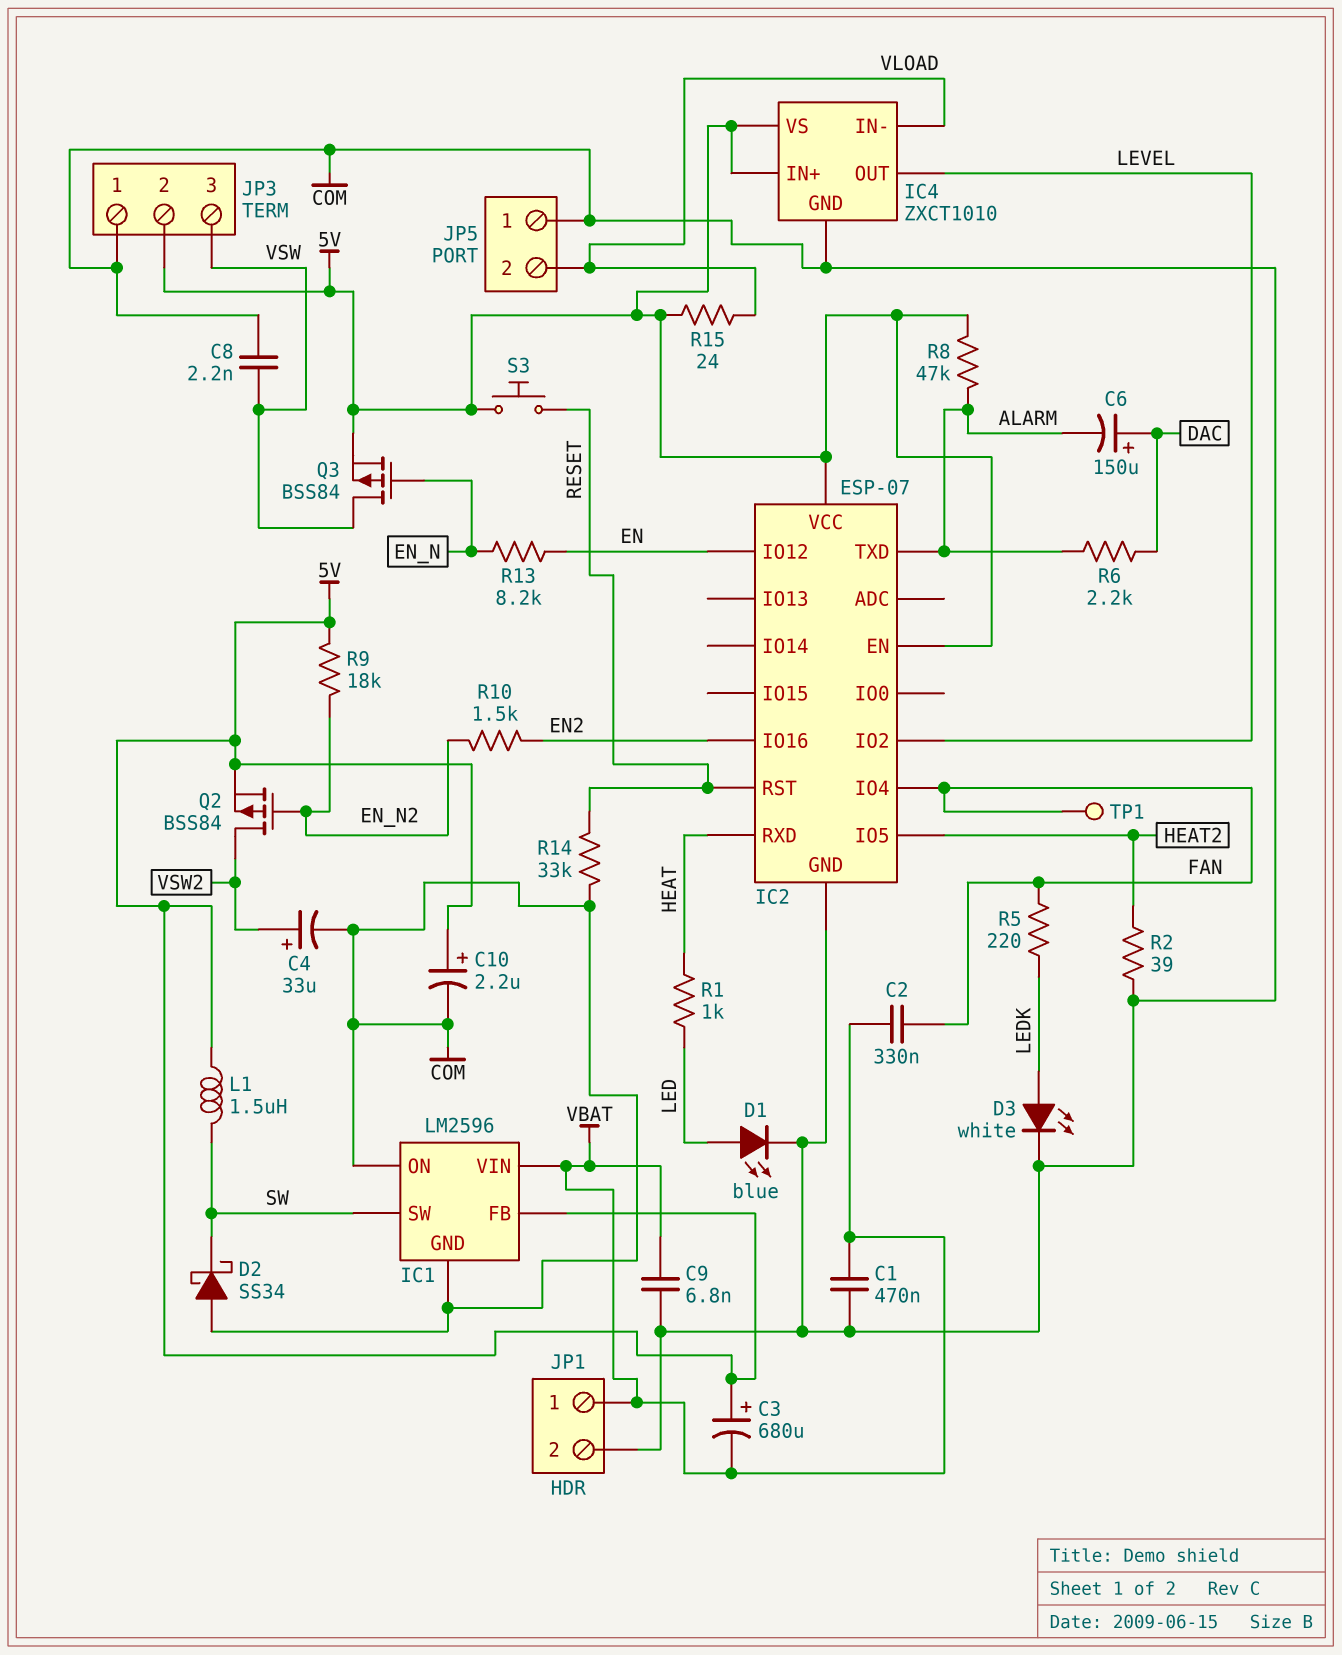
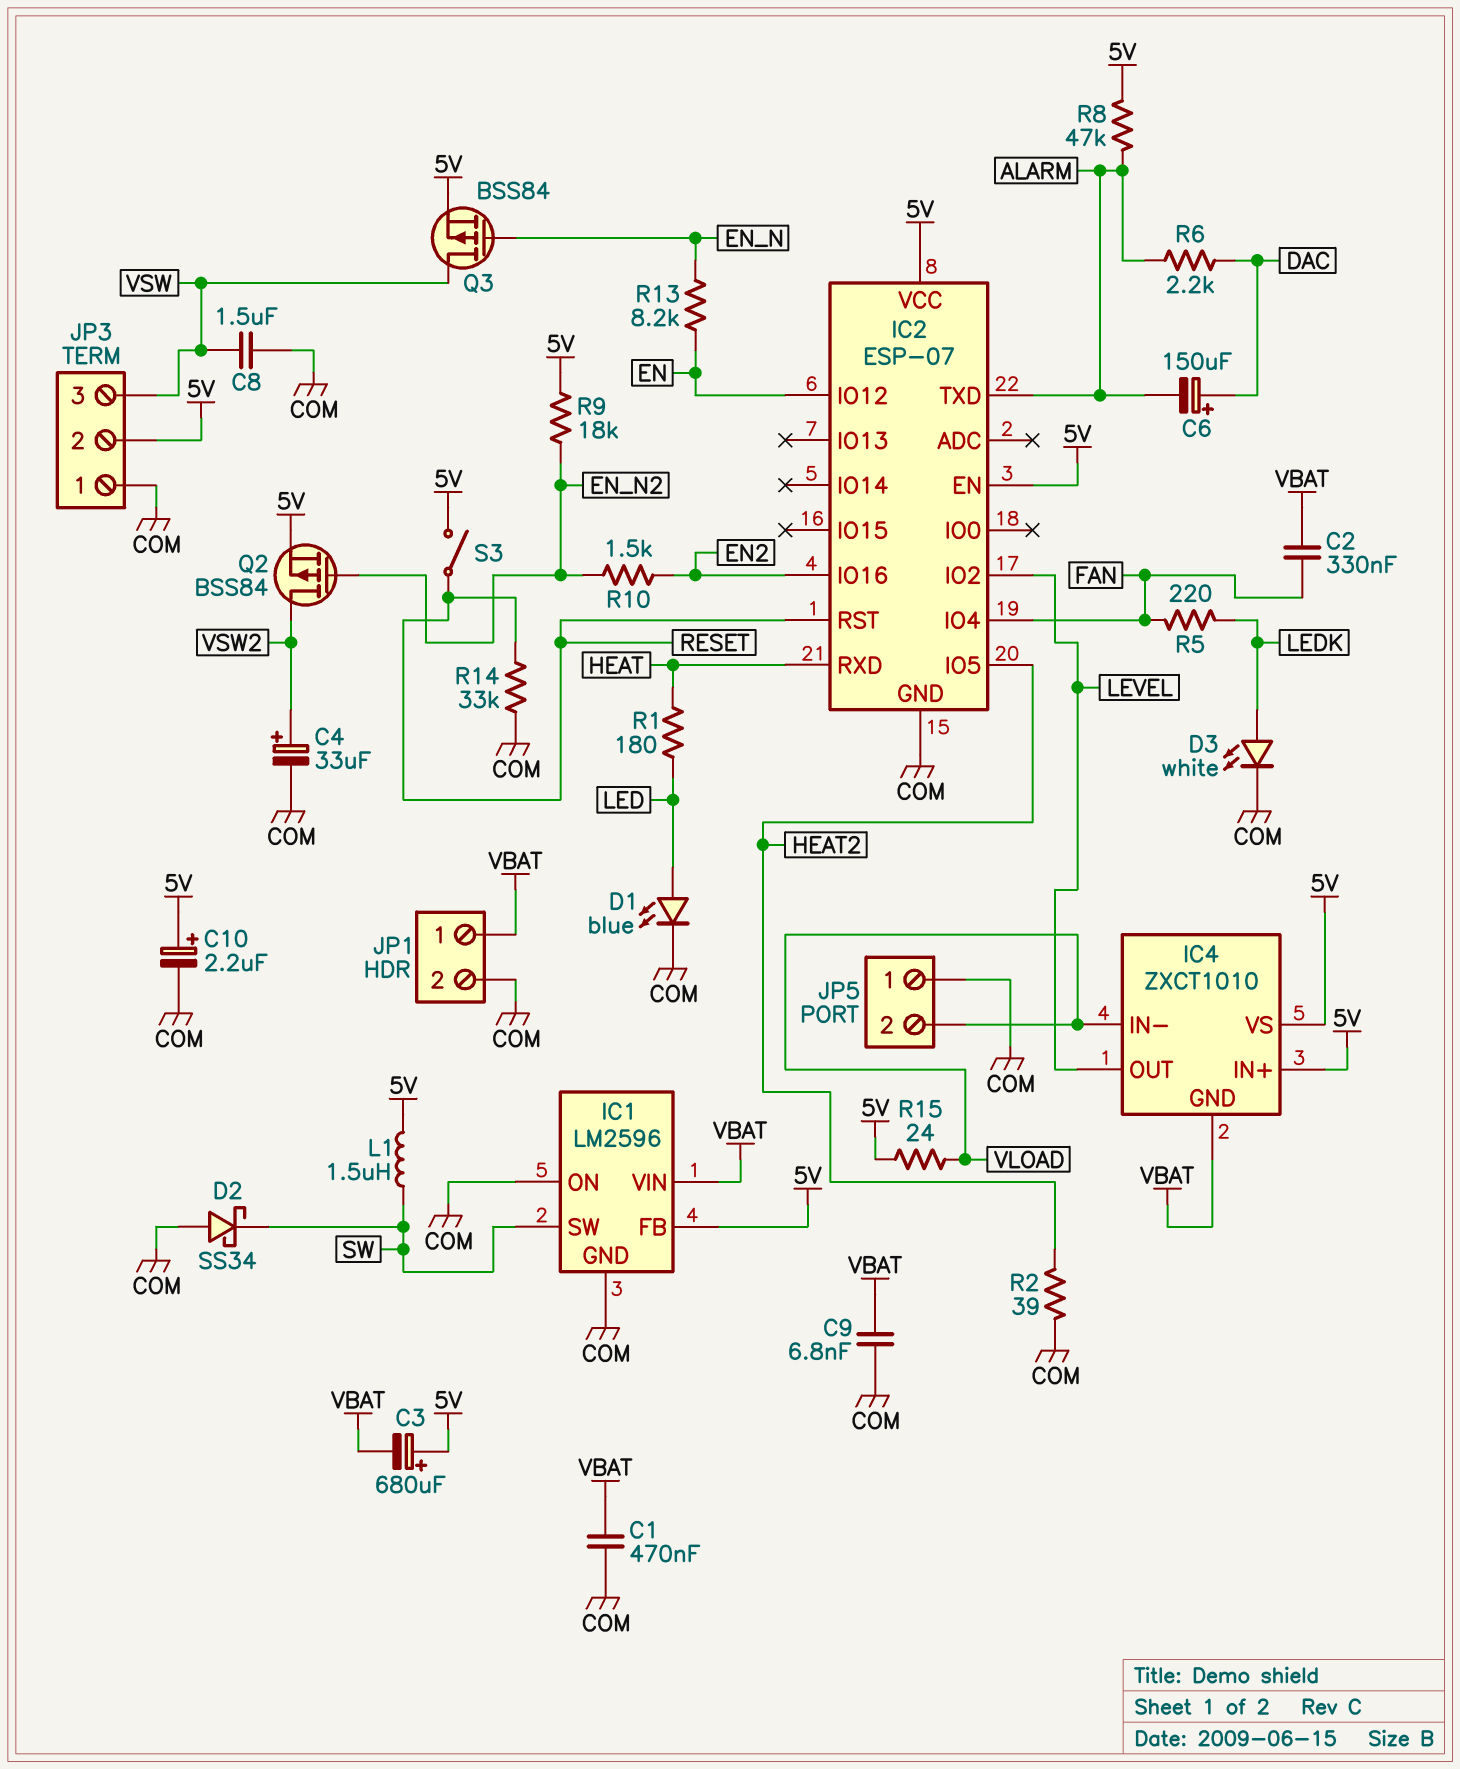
C8: 2.2nF (COM, VSW) -> 1.5uF (COM, VSW)
IC4 pin GND: COM -> VBAT
R1: 1k (HEAT, LED) -> 180 (HEAT, LED)
S3: button (5V, RESET) -> switch (5V, RESET)
TP1: test point (FAN) -> none

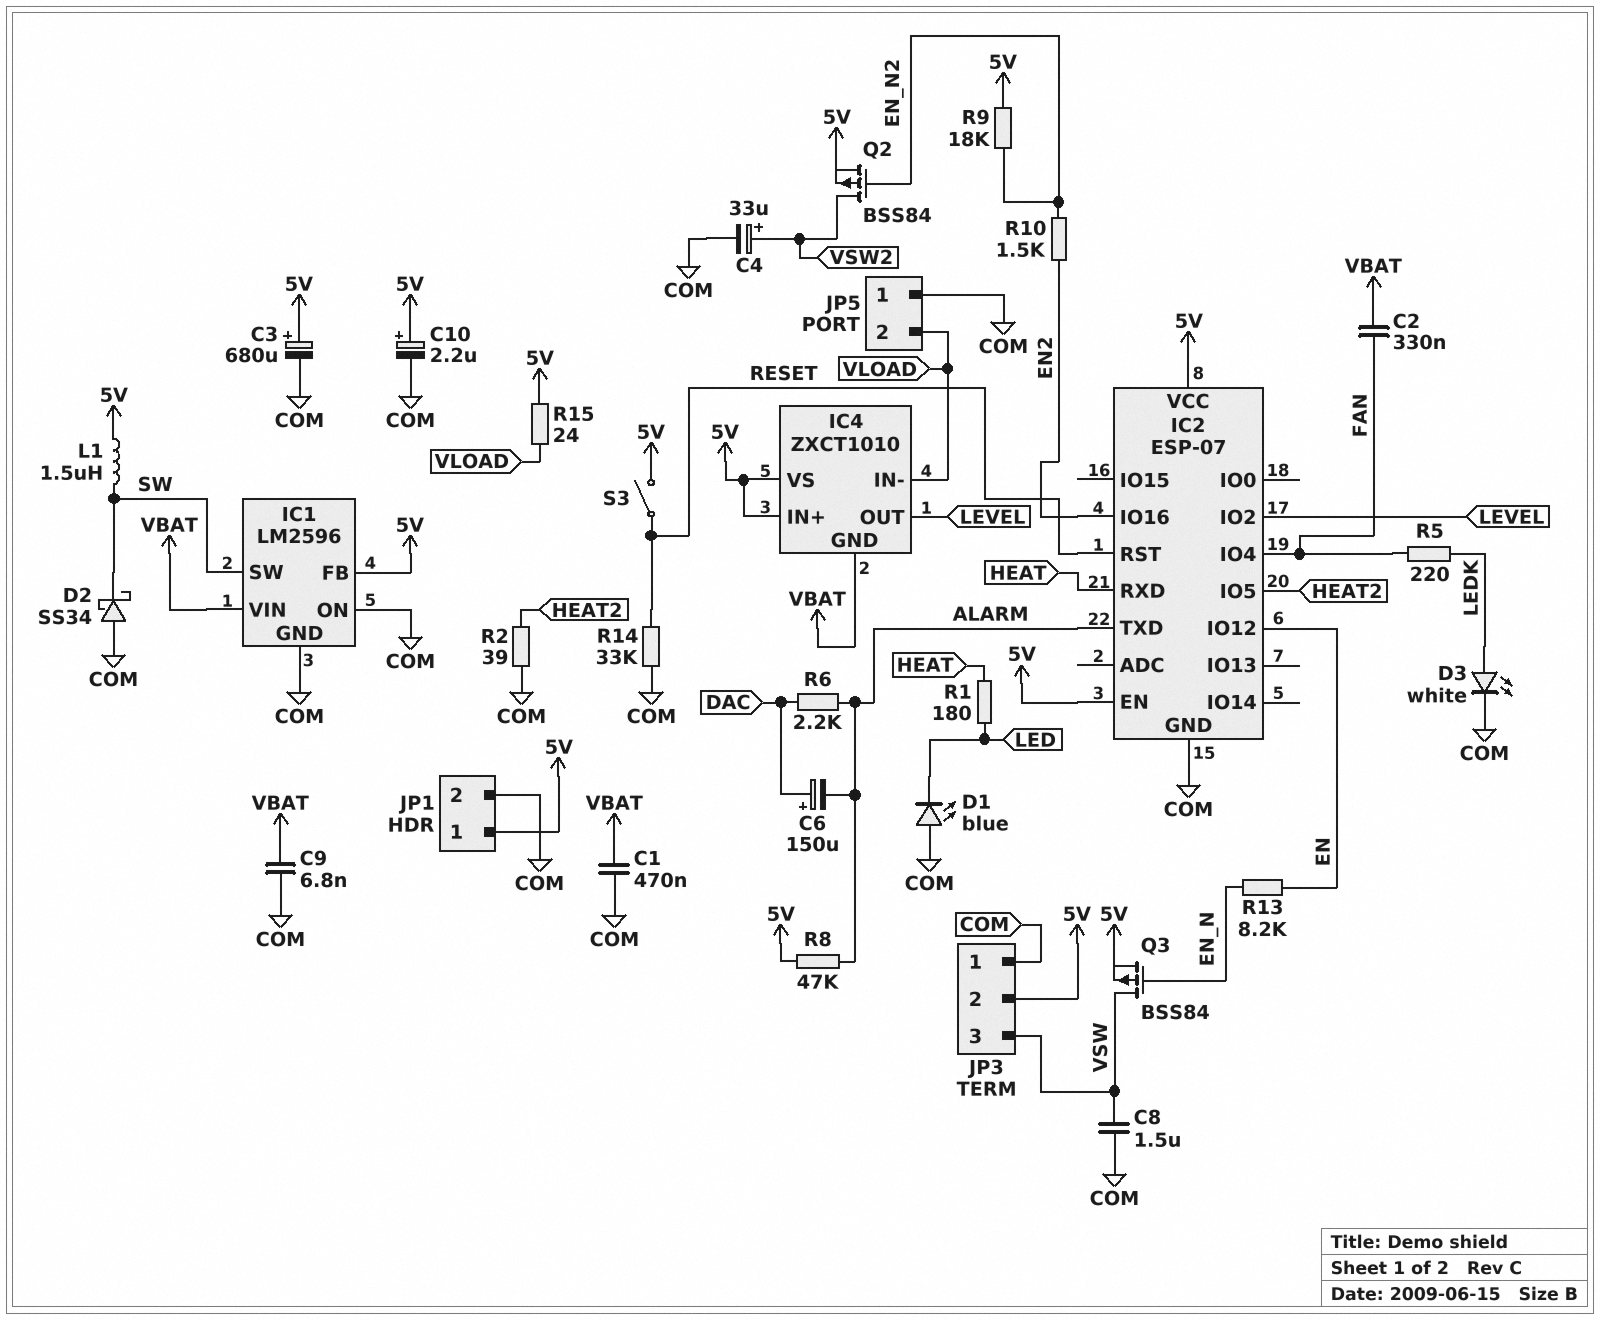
C3: 680uF (plus 5V, minus VBAT) -> 680uF (plus 5V, minus COM)
D1: LED blue (A LED, K COM) -> LED blue (A COM, K LED)
JP1 pin 1: VBAT -> 5V

